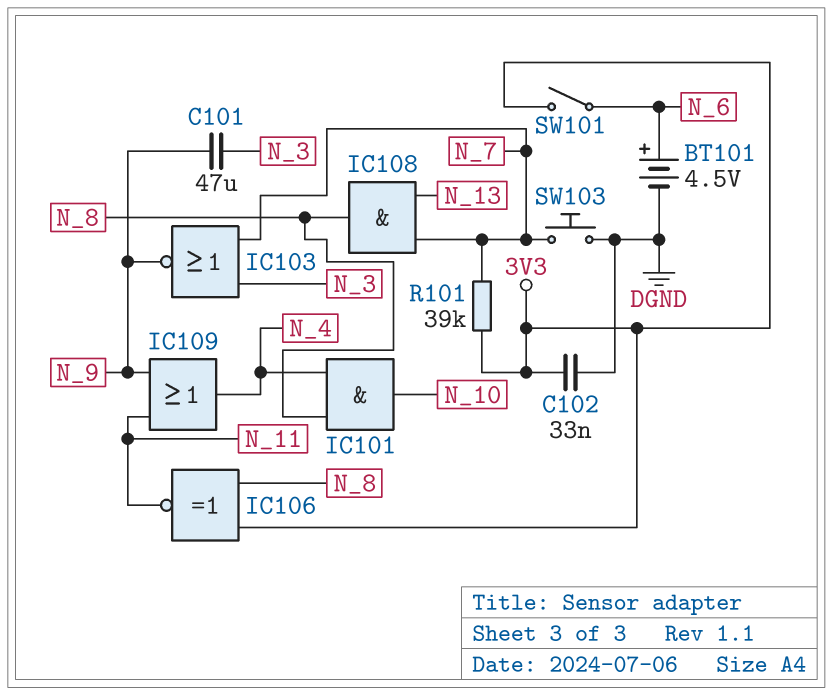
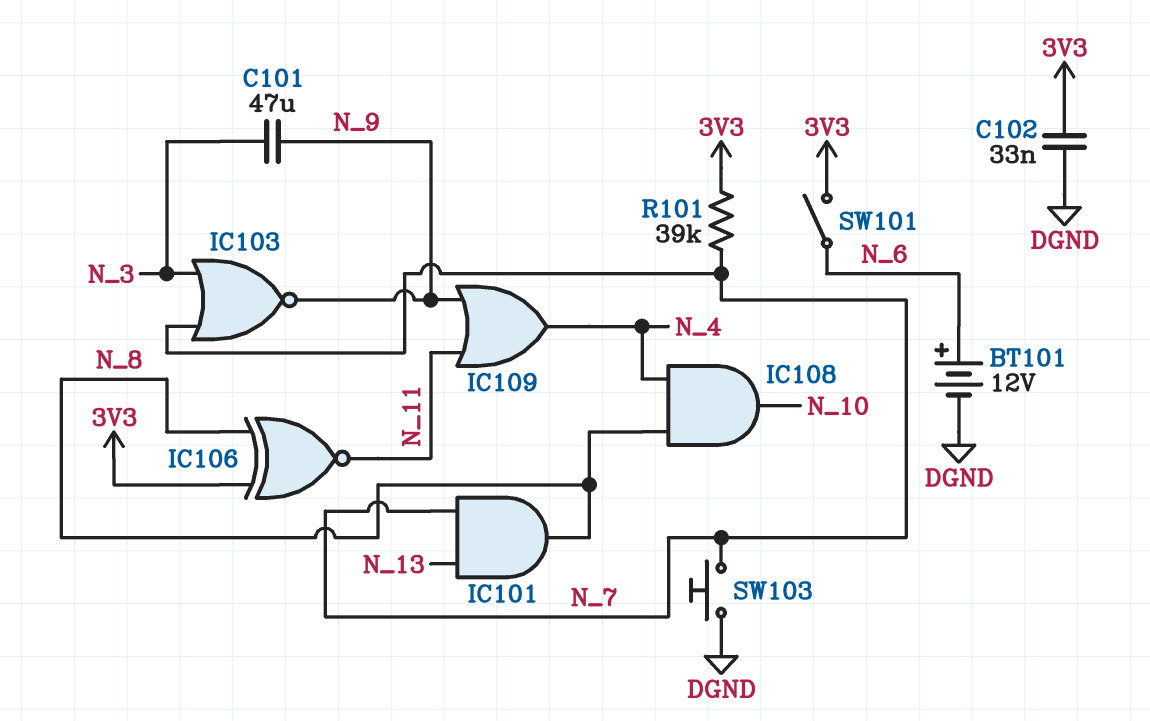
BT101: 4.5V (plus N_6, minus DGND) -> 12V (plus N_6, minus DGND)
IC101: AND (in N_4, in N_8, out N_10) -> AND (in N_7, in N_13, out N_8)
IC108: AND (in N_7, in N_13, out N_8) -> AND (in N_4, in N_8, out N_10)

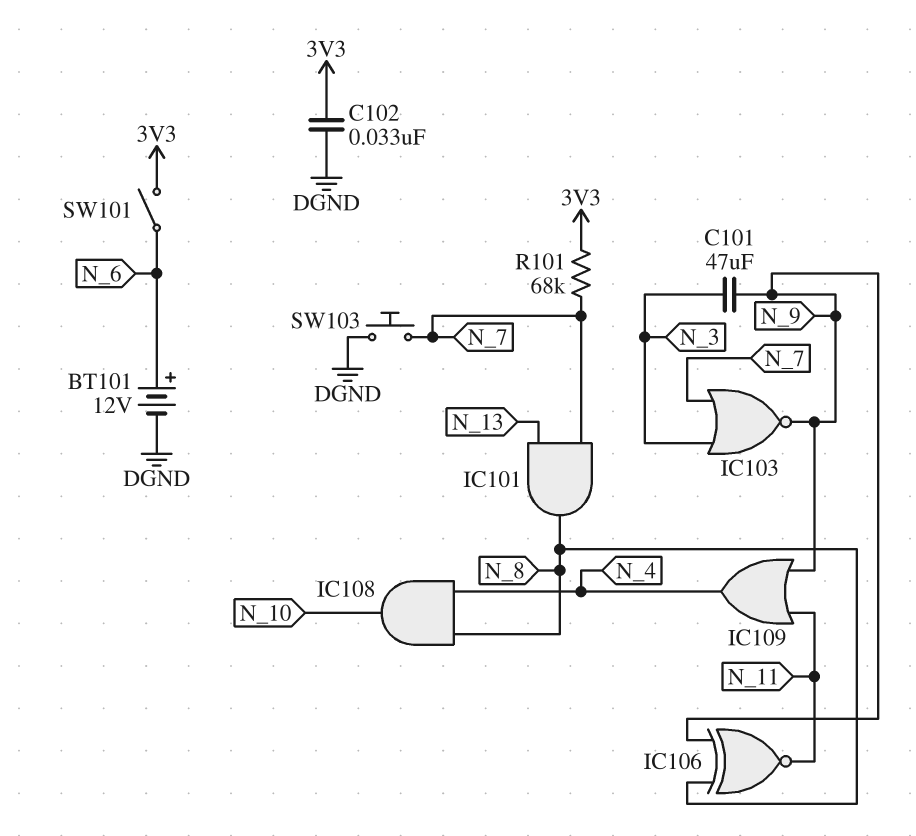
IC106: XNOR (in 3V3, in N_8, out N_11) -> XNOR (in N_8, in N_9, out N_11)
R101: 39k (3V3, N_7) -> 68k (3V3, N_7)

